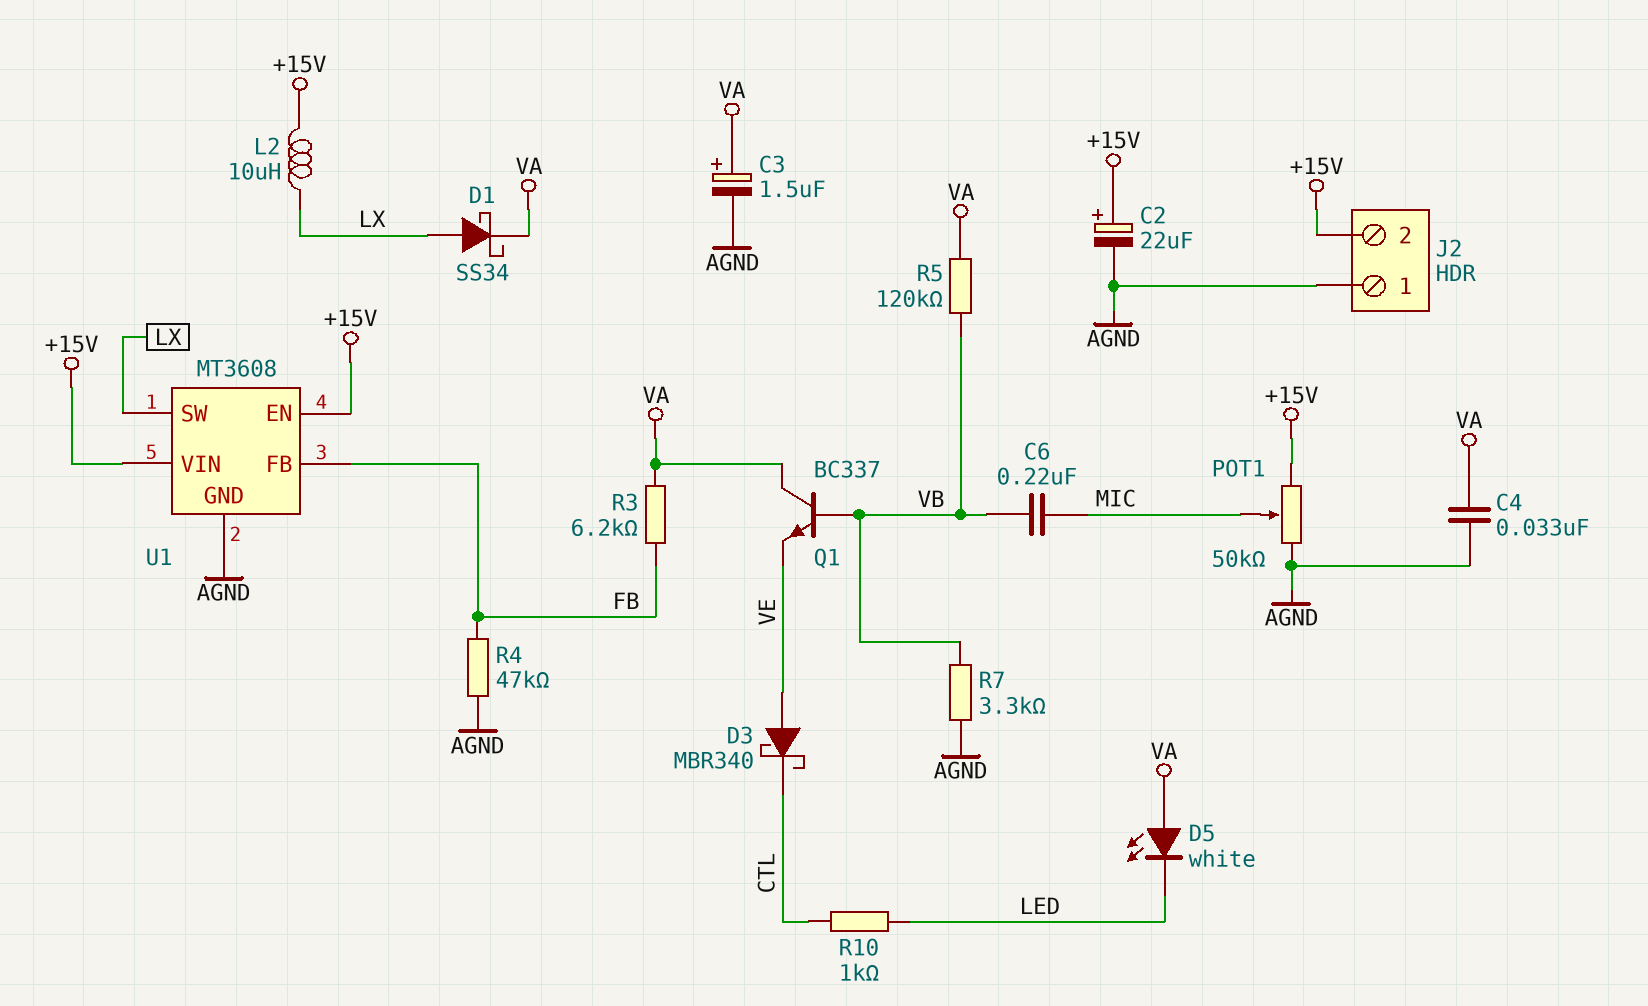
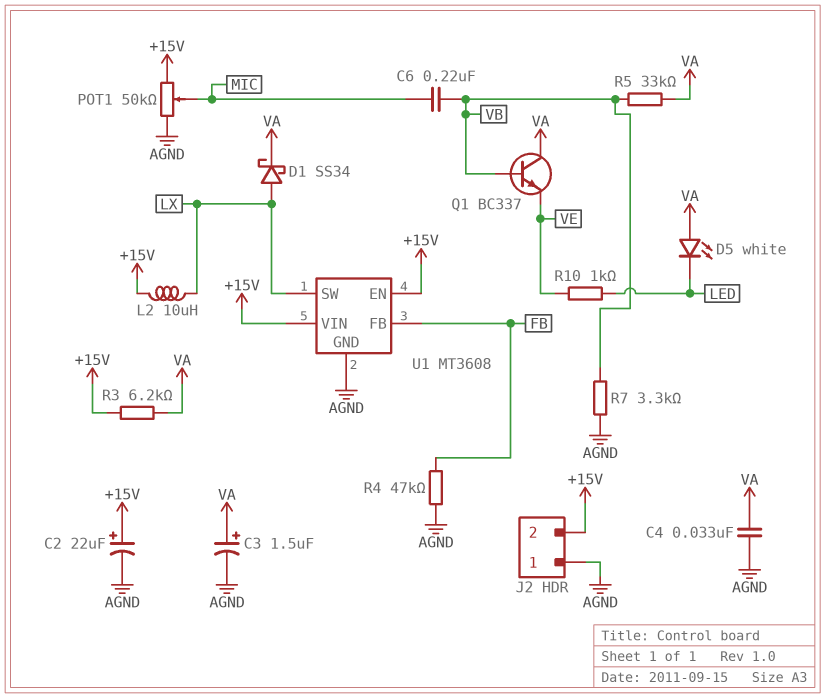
D3: schottky MBR340 (A VE, K CTL) -> none
R3: 6.2k (FB, VA) -> 6.2k (+15V, VA)
R5: 120k (VA, VB) -> 33k (VA, VB)
R10: 1k (CTL, LED) -> 1k (LED, VE)

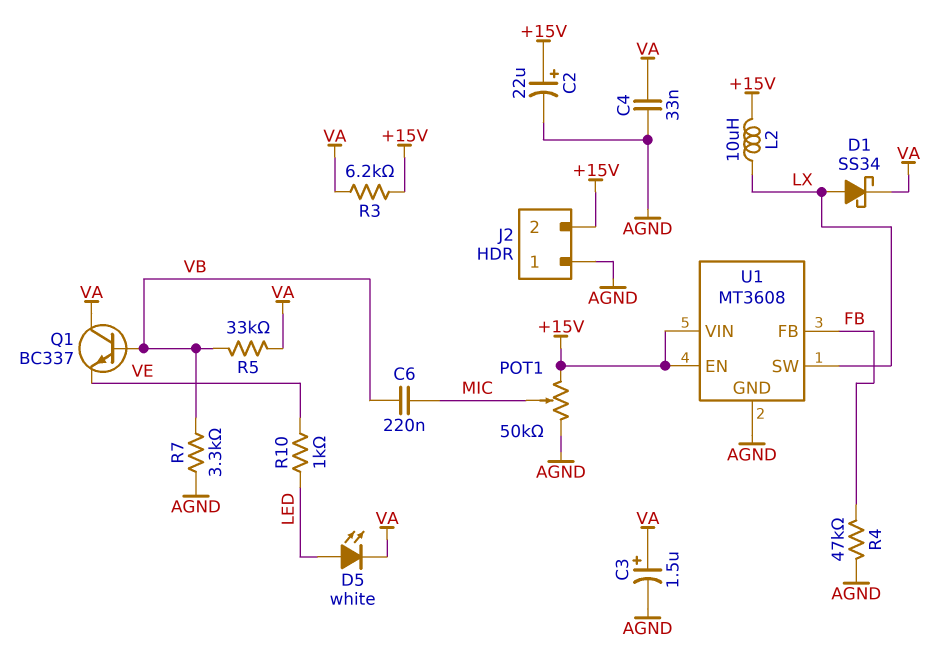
D5: LED white (A VA, K LED) -> LED white (A LED, K VA)

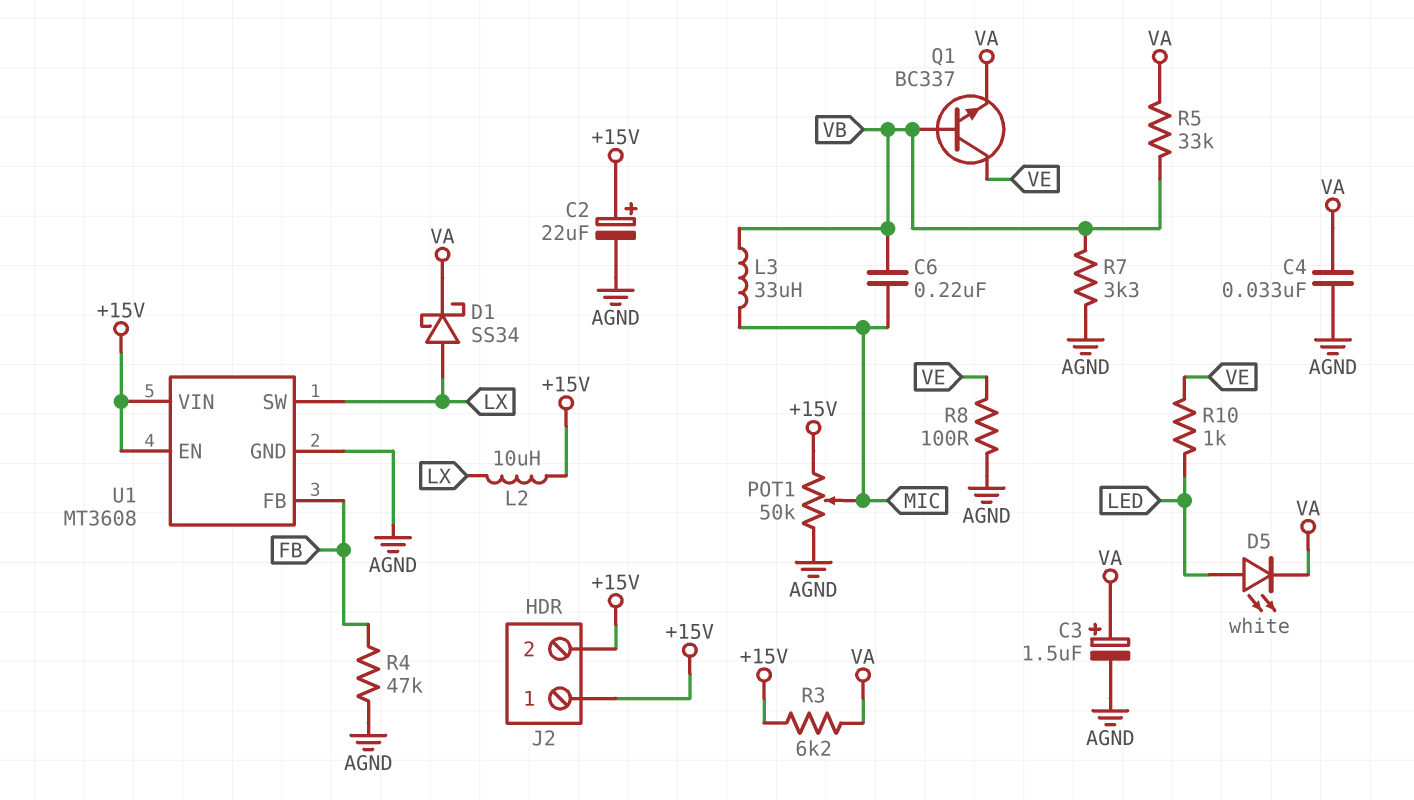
J2 pin 1: AGND -> +15V
L3: none -> 33uH (MIC, VB)
Q1: NPN BC337 (B VB, C VA, E VE) -> NPN BC337 (B VB, C VE, E VA)
R8: none -> 100 (AGND, VE)

